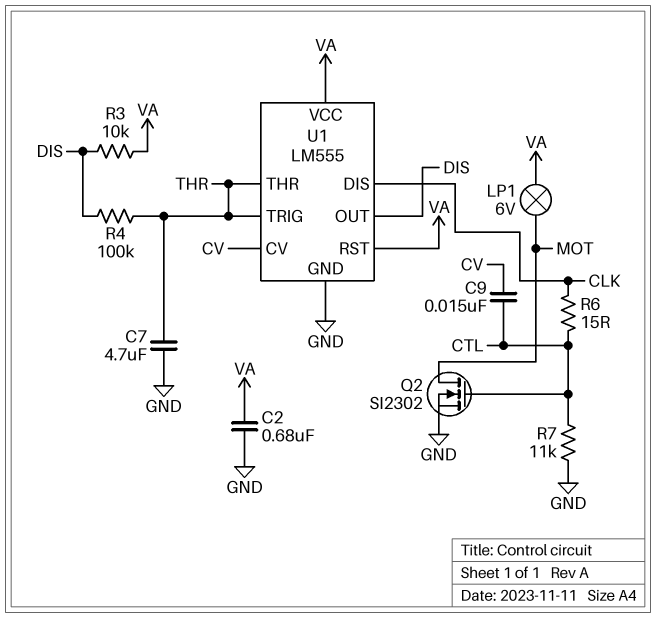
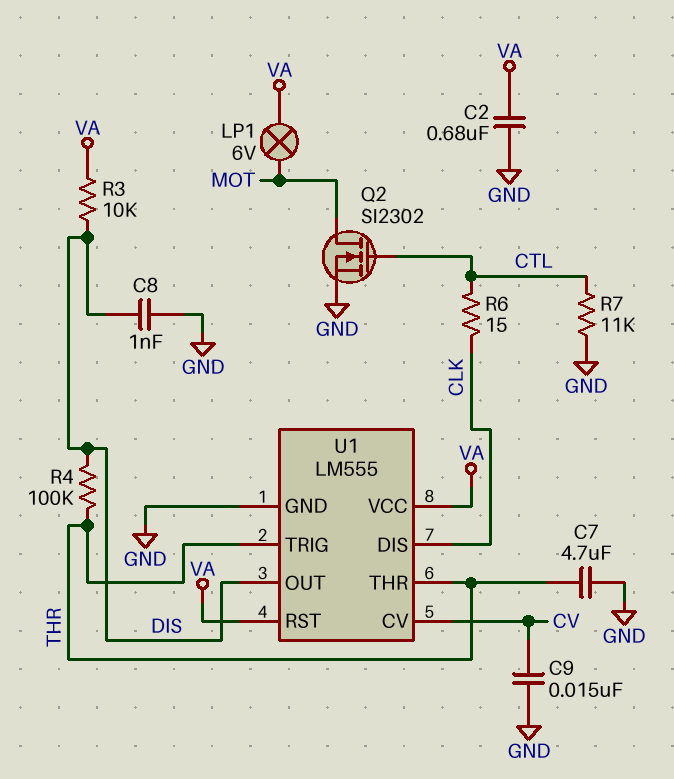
C8: none -> 1nF (DIS, GND)
C9: 15nF (CTL, CV) -> 15nF (CV, GND)

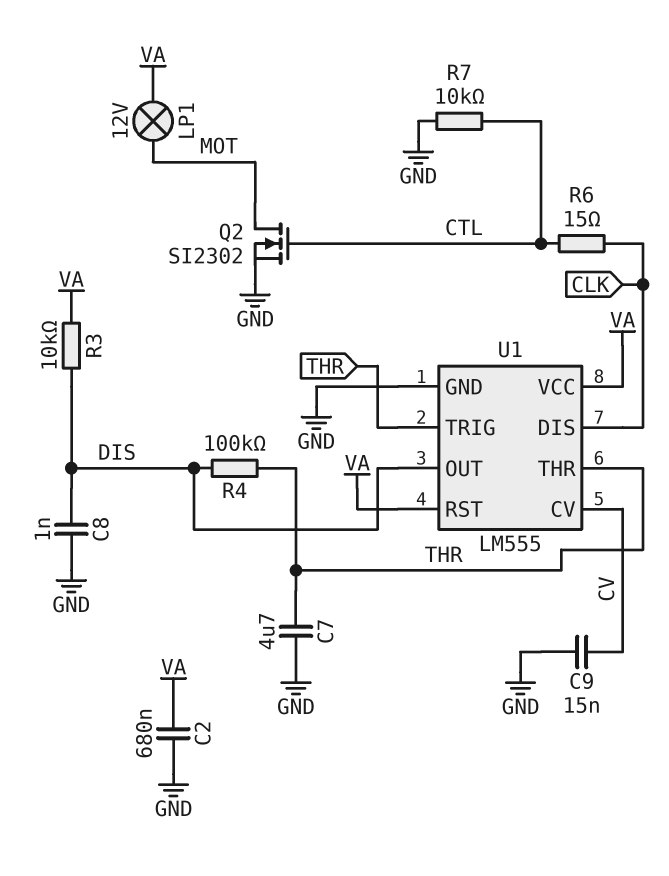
LP1: lamp 6V (MOT, VA) -> lamp 12V (MOT, VA)
R7: 11k (CTL, GND) -> 10k (CTL, GND)

